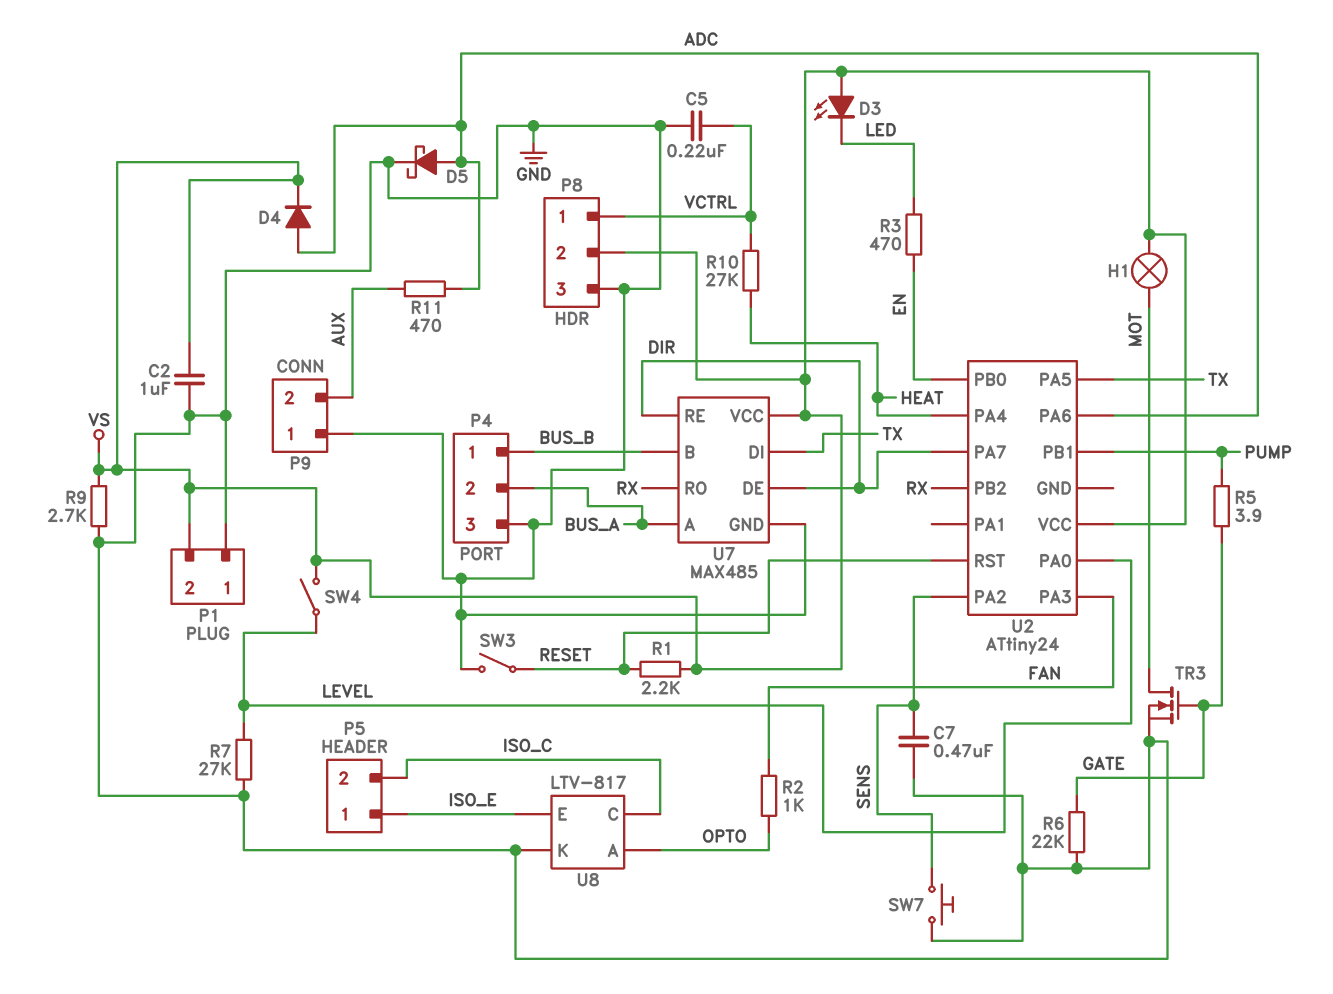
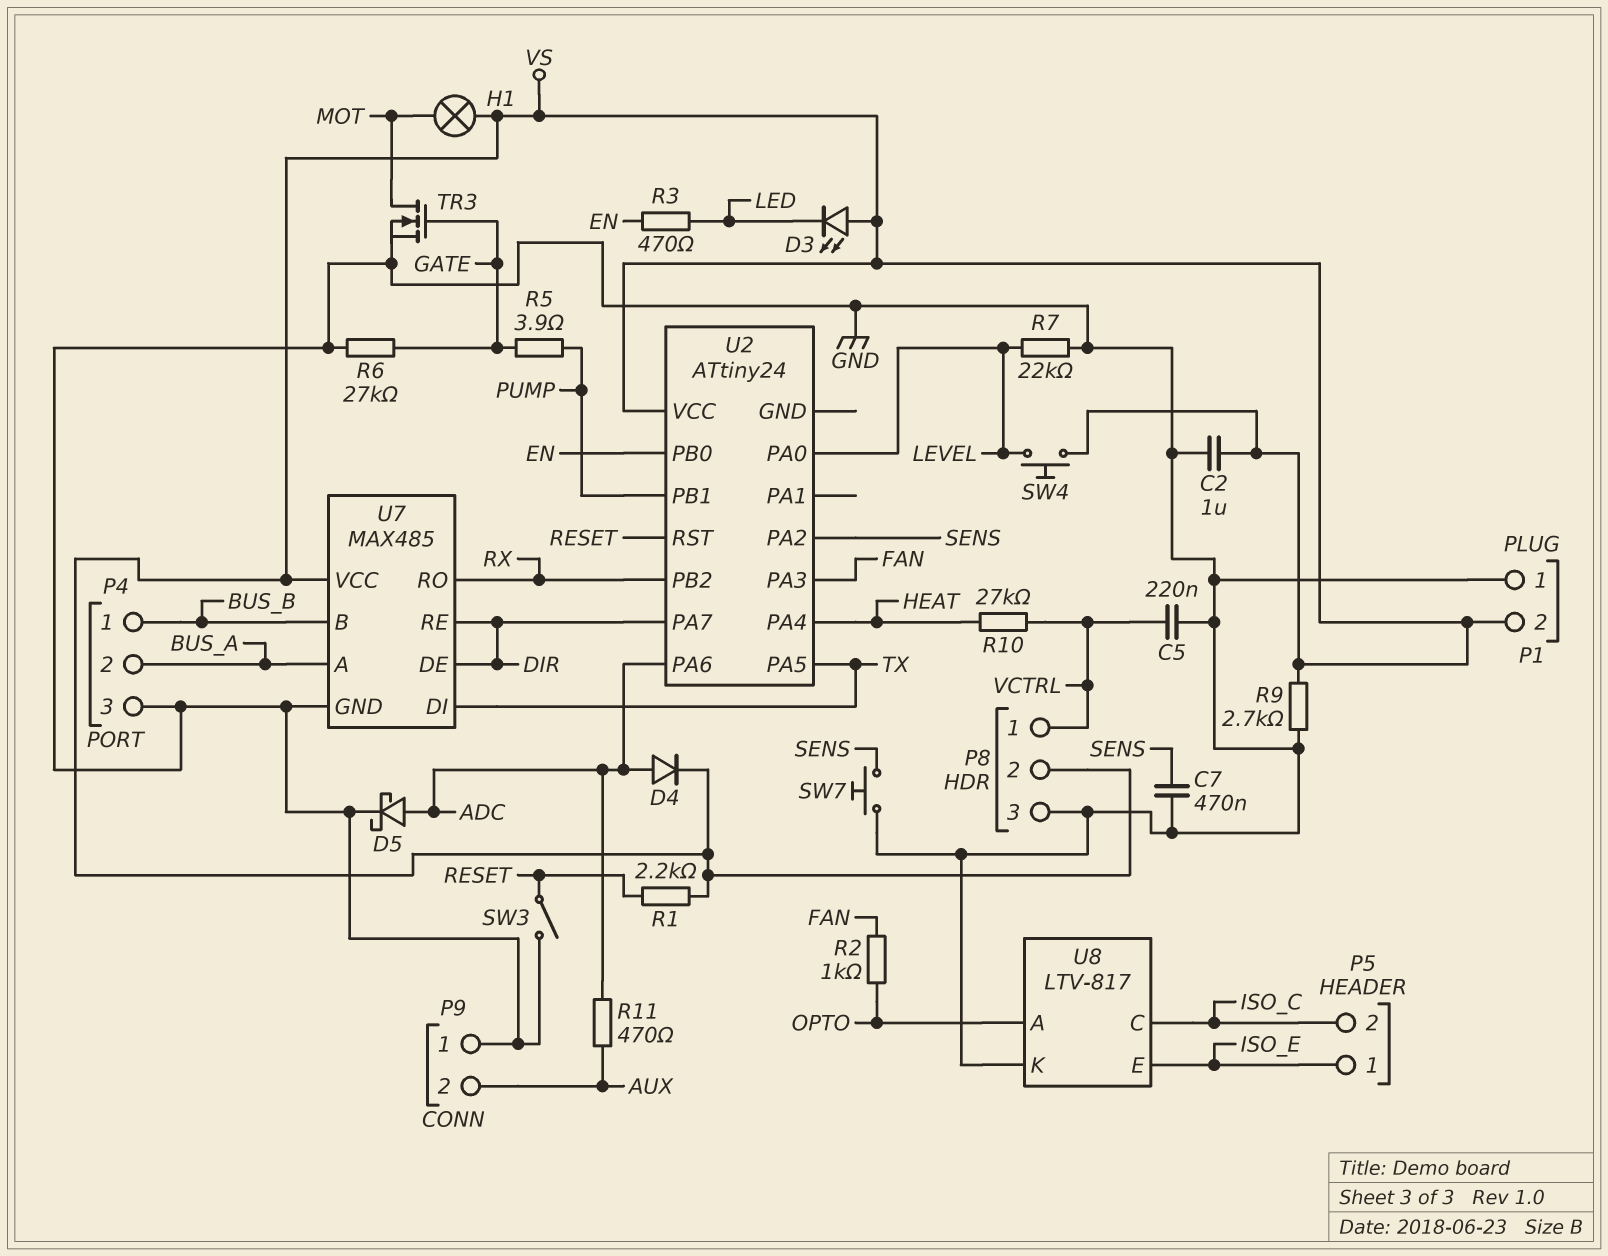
R6: 22k (GATE, GND) -> 27k (GATE, GND)
R7: 27k (GND, LEVEL) -> 22k (GND, LEVEL)
SW4: switch (LEVEL, VS) -> button (LEVEL, VS)

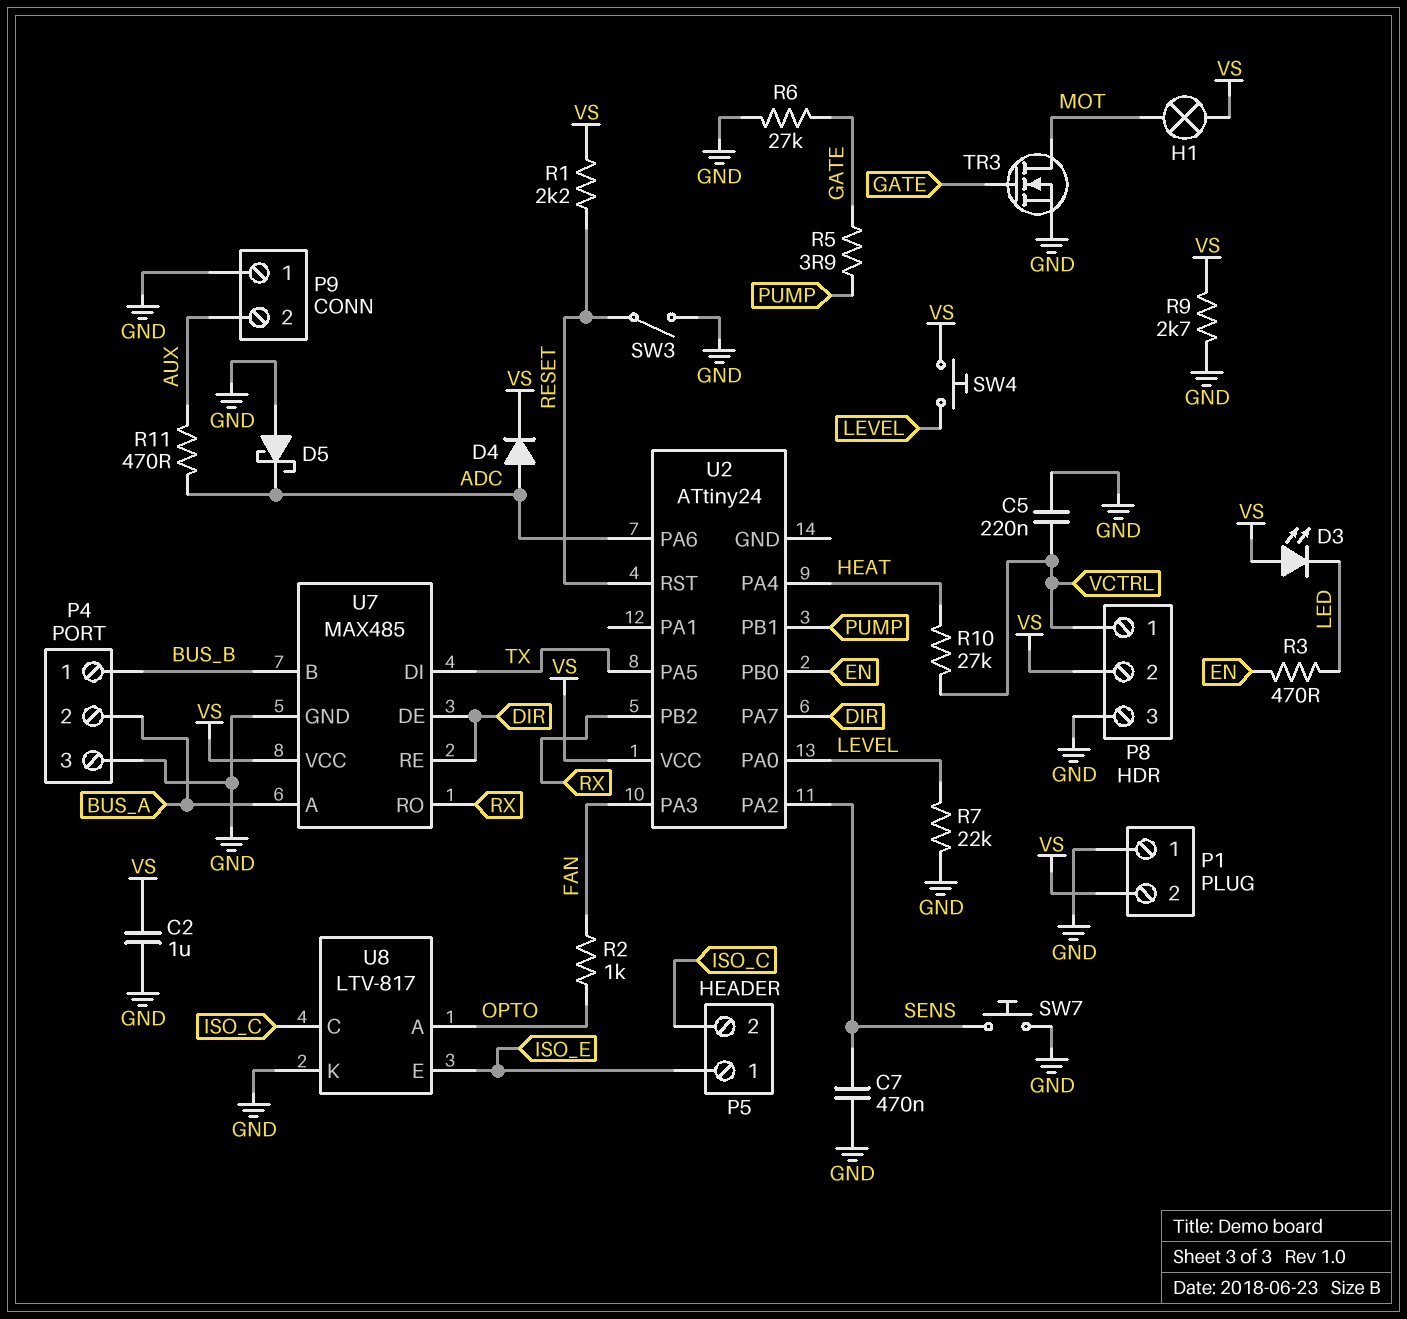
D5: schottky (A ADC, K GND) -> schottky (A GND, K ADC)

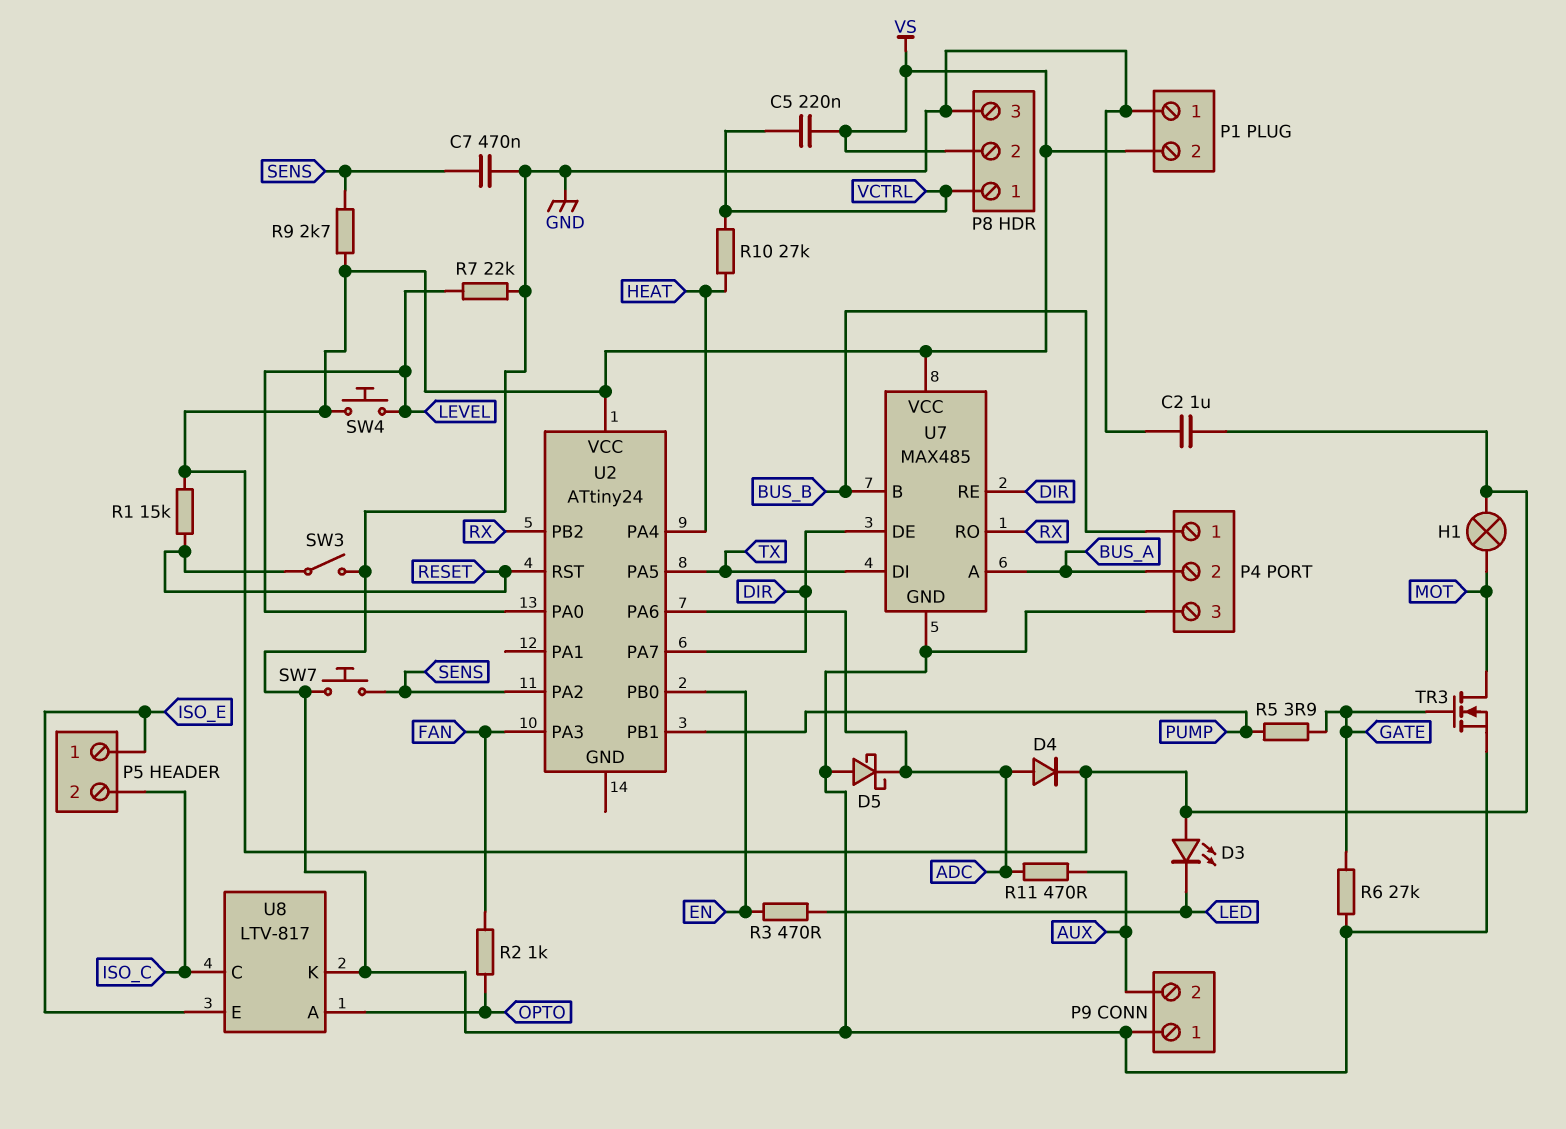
C5: 220nF (GND, VCTRL) -> 220nF (VCTRL, VS)
R1: 2.2k (RESET, VS) -> 15k (RESET, VS)
R9: 2.7k (GND, VS) -> 2.7k (SENS, VS)

